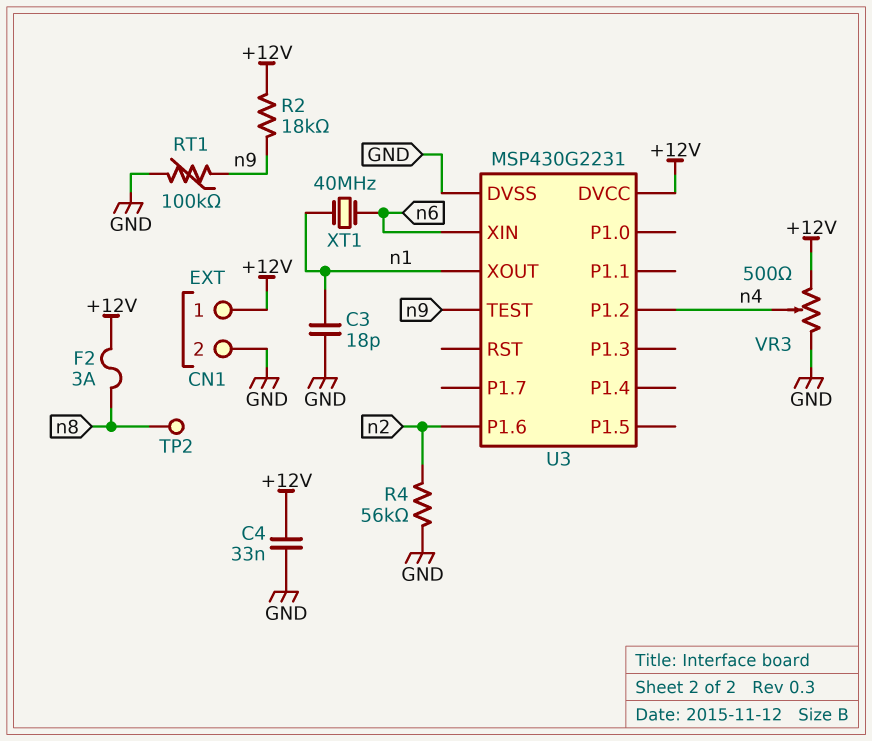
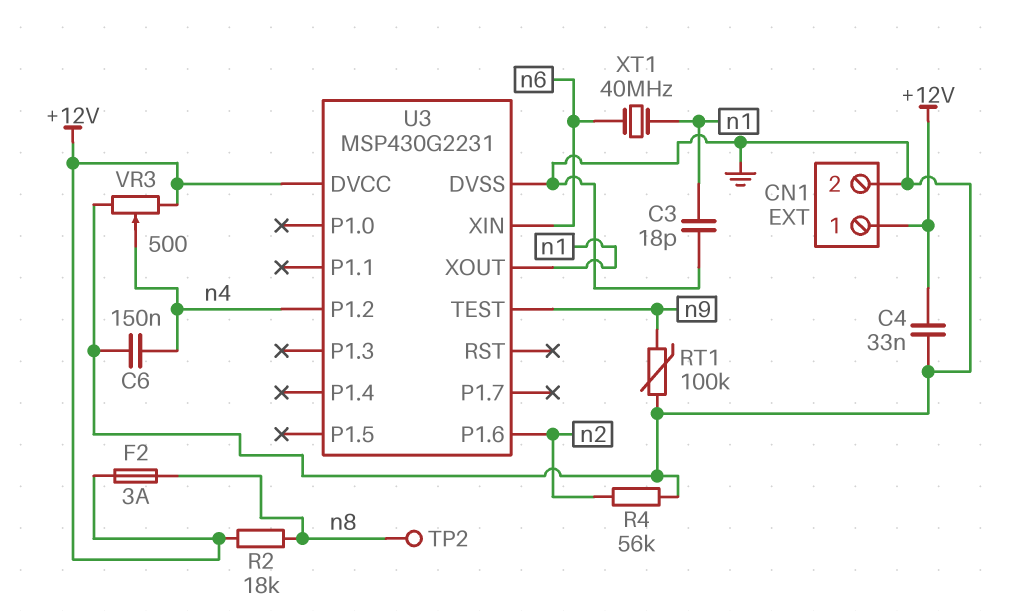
C6: none -> 150nF (GND, n4)
R2: 18k (+12V, n9) -> 18k (+12V, n8)

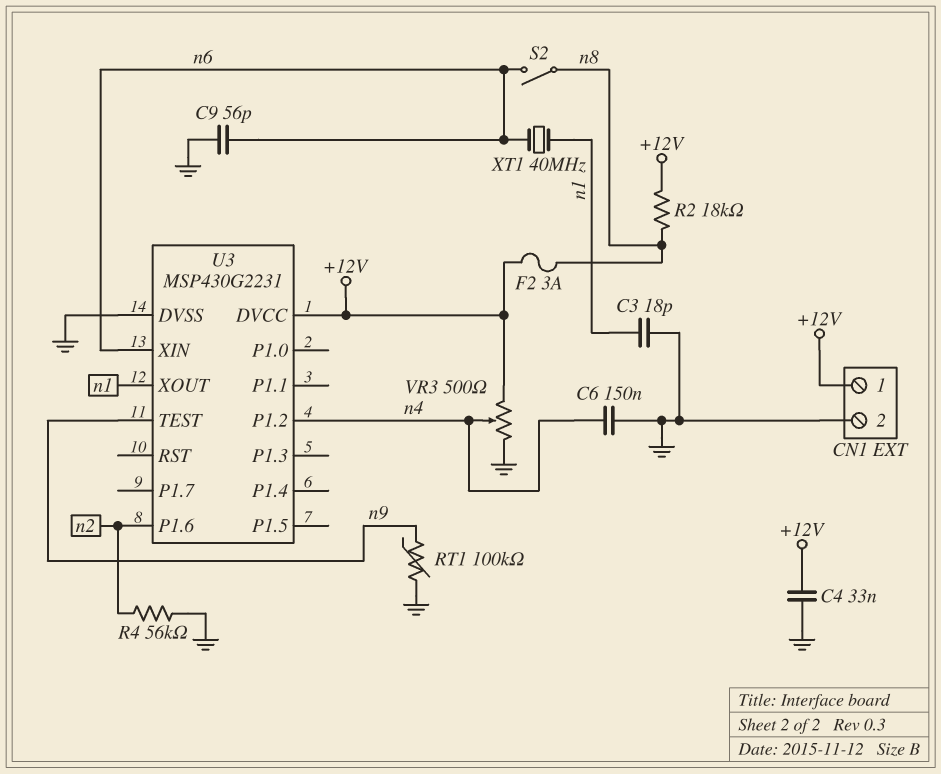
C9: none -> 56pF (GND, n6)
S2: none -> switch (n6, n8)
TP2: test point (n8) -> none

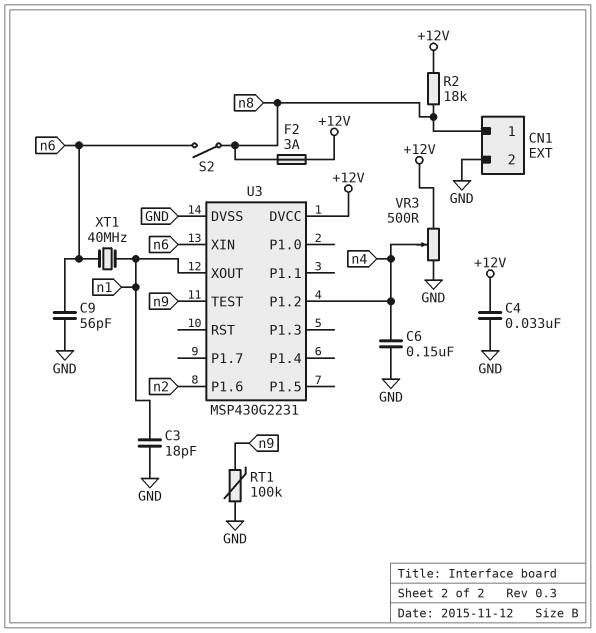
CN1 pin 1: +12V -> n8
R4: 56k (GND, n2) -> none

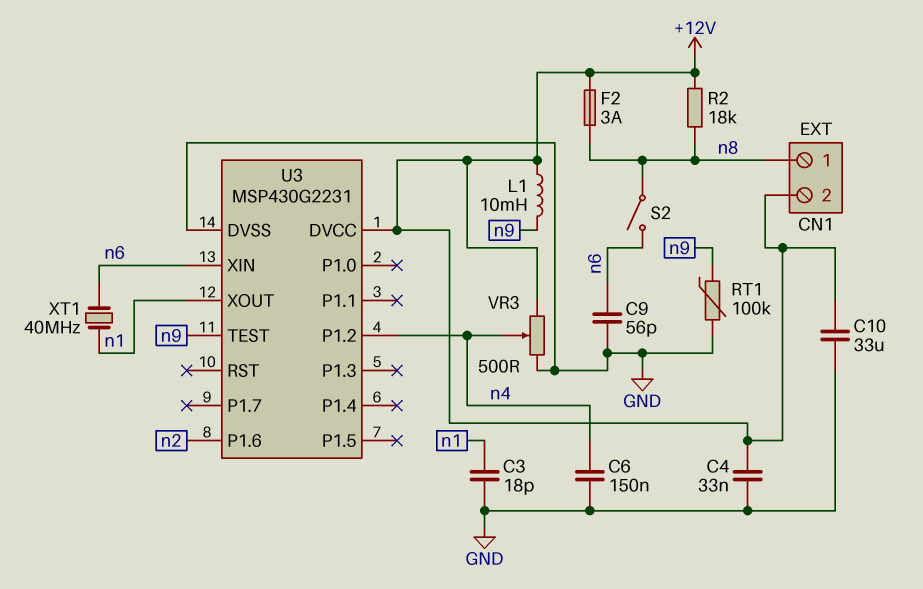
C10: none -> 33uF (+12V, GND)
CN1 pin 2: GND -> +12V
L1: none -> 10mH (+12V, n9)

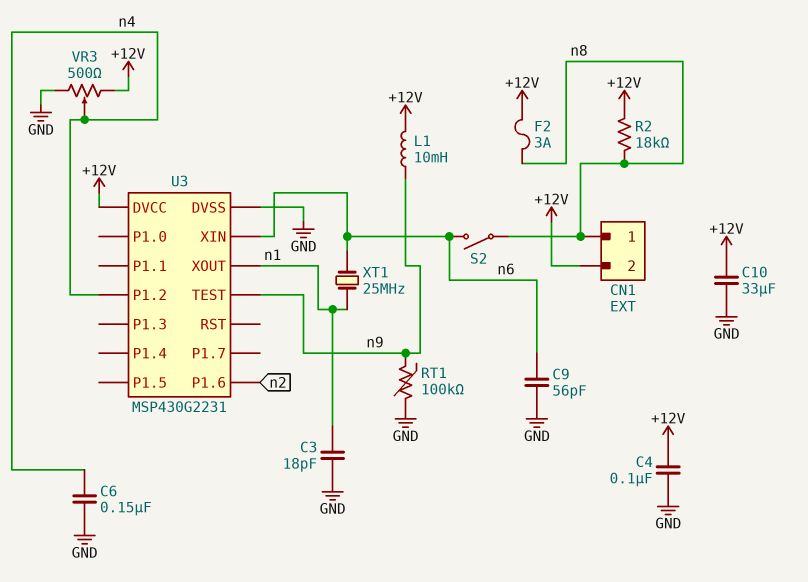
C4: 33nF (+12V, GND) -> 100nF (+12V, GND)
XT1: 40MHz (n1, n6) -> 25MHz (n1, n6)

